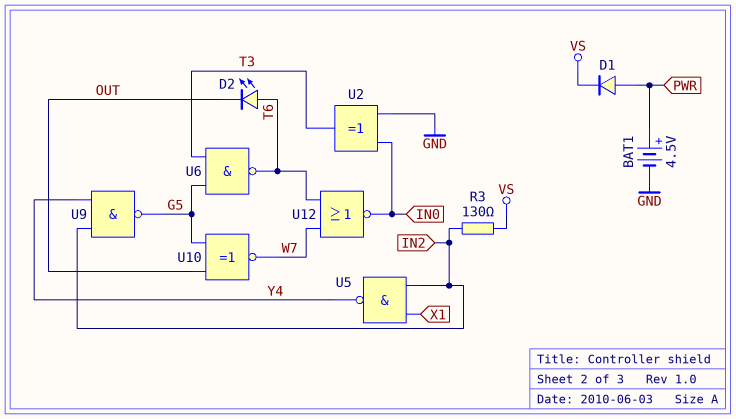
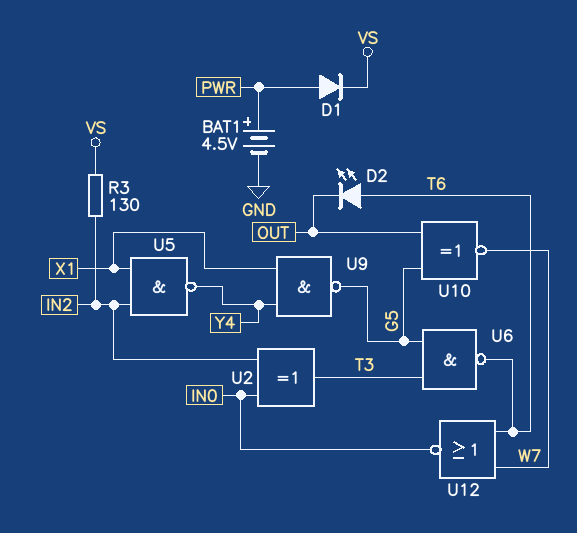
U2: XOR (in GND, in IN0, out T3) -> XOR (in IN0, in IN2, out T3)
U9: NAND (in IN2, in Y4, out G5) -> NAND (in X1, in Y4, out G5)

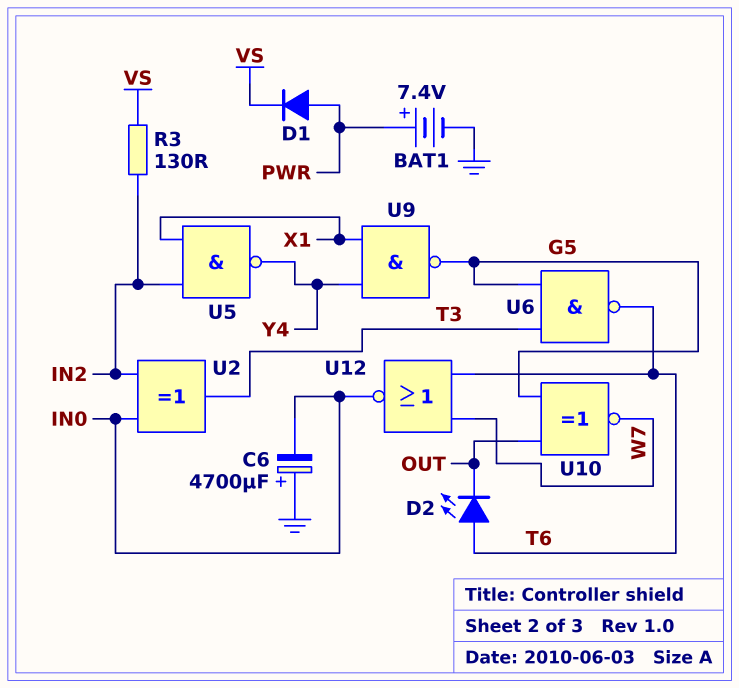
BAT1: 4.5V (plus PWR, minus GND) -> 7.4V (plus PWR, minus GND)
C6: none -> 4700uF (plus GND, minus IN0)

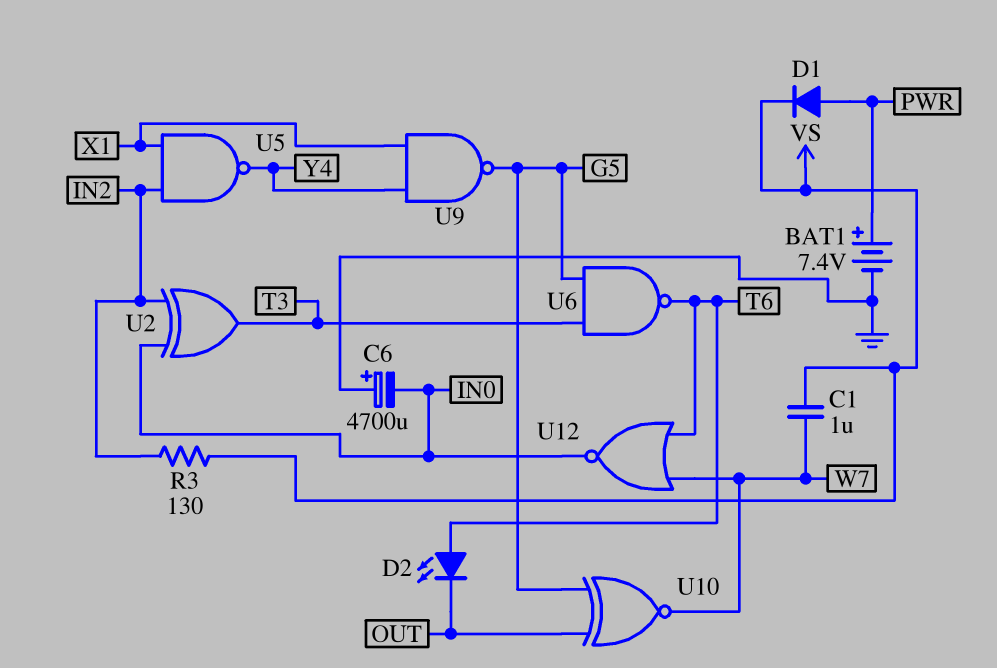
C1: none -> 1uF (VS, W7)

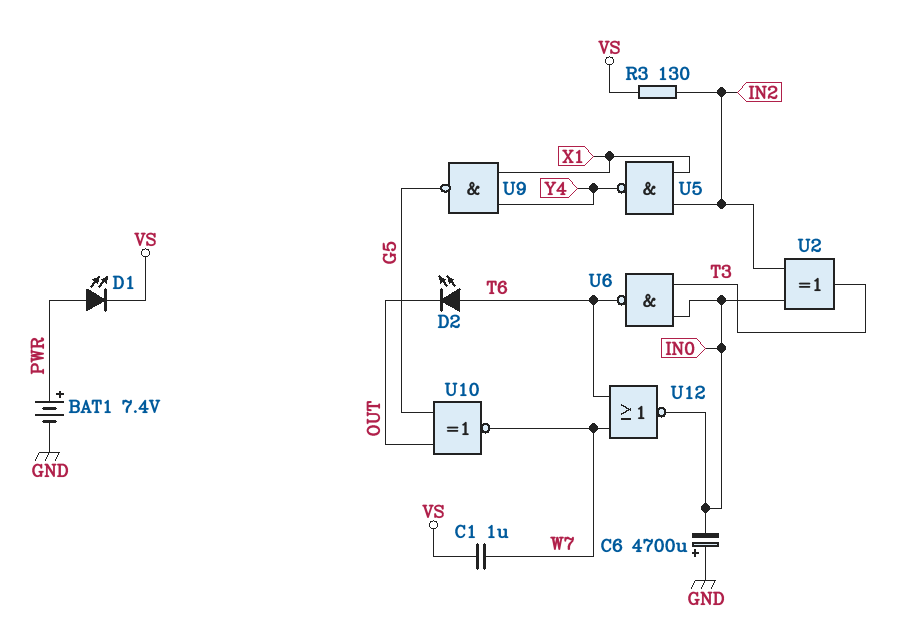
D1: diode (A PWR, K VS) -> LED (A PWR, K VS)
U6: NAND (in G5, in T3, out T6) -> NAND (in IN0, in T3, out T6)

